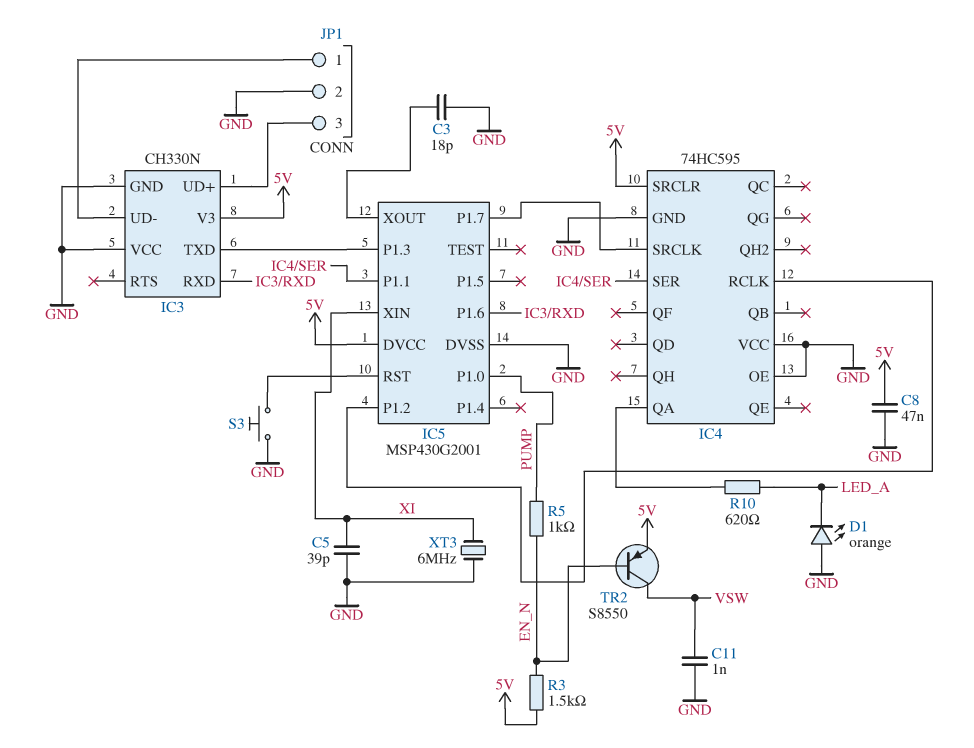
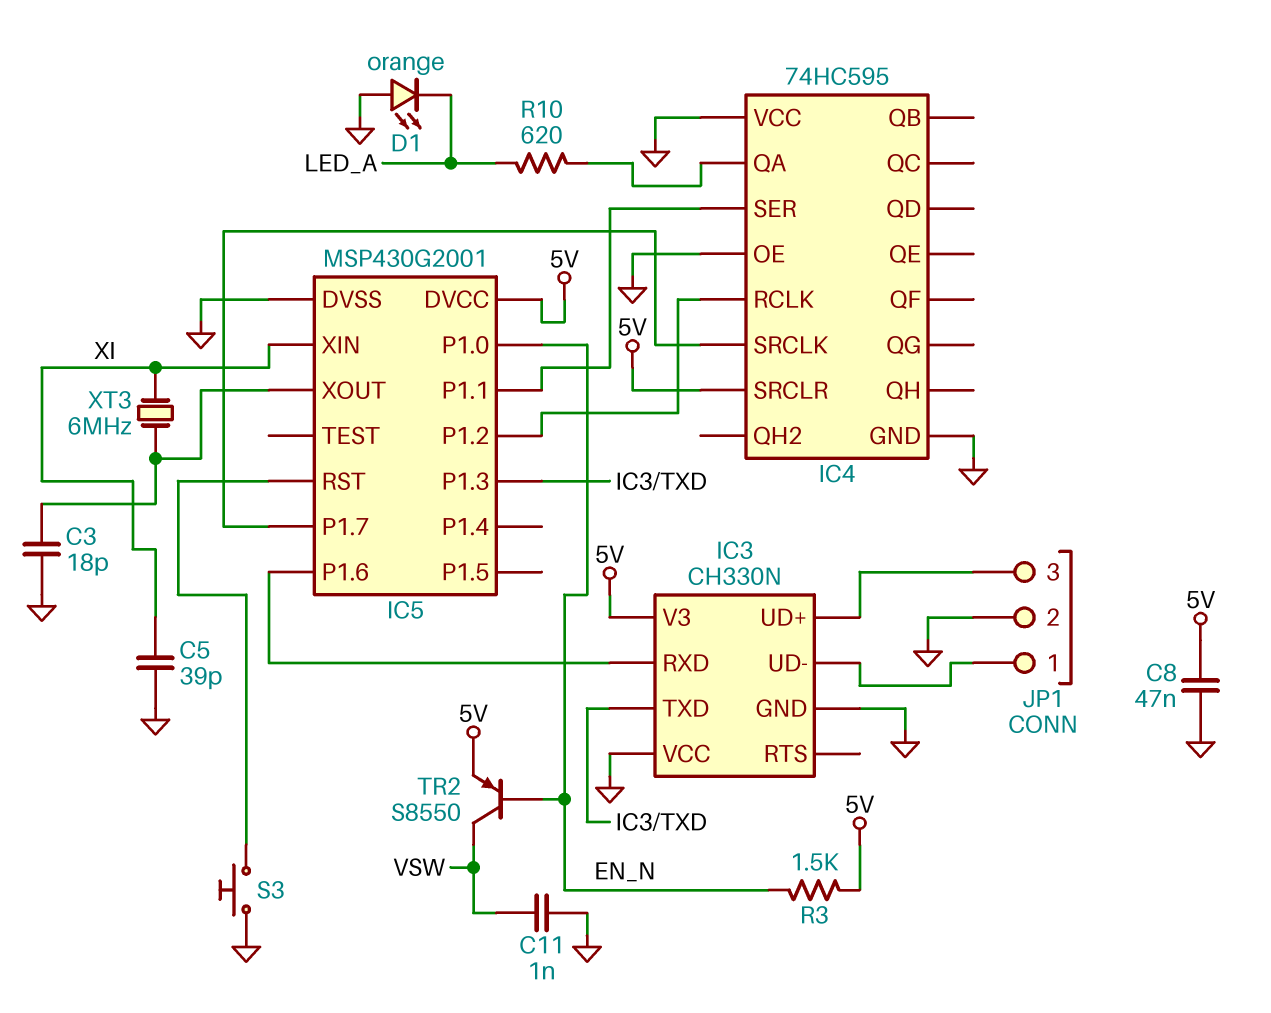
IC5 pin P1.0: PUMP -> EN_N
R5: 1k (EN_N, PUMP) -> none
XT3: 6MHz (GND, XI) -> 6MHz (IC5/XOUT, XI)

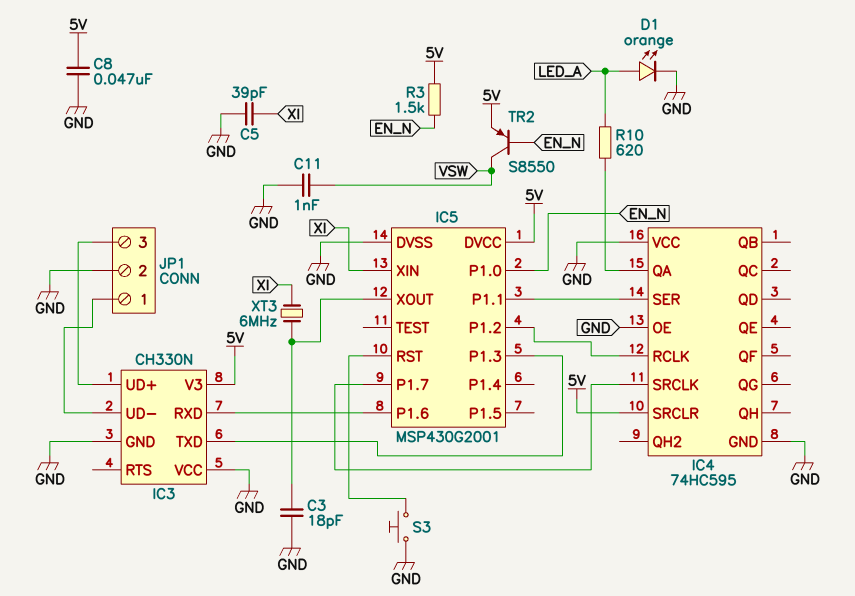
D1: LED orange (A GND, K LED_A) -> LED orange (A LED_A, K GND)

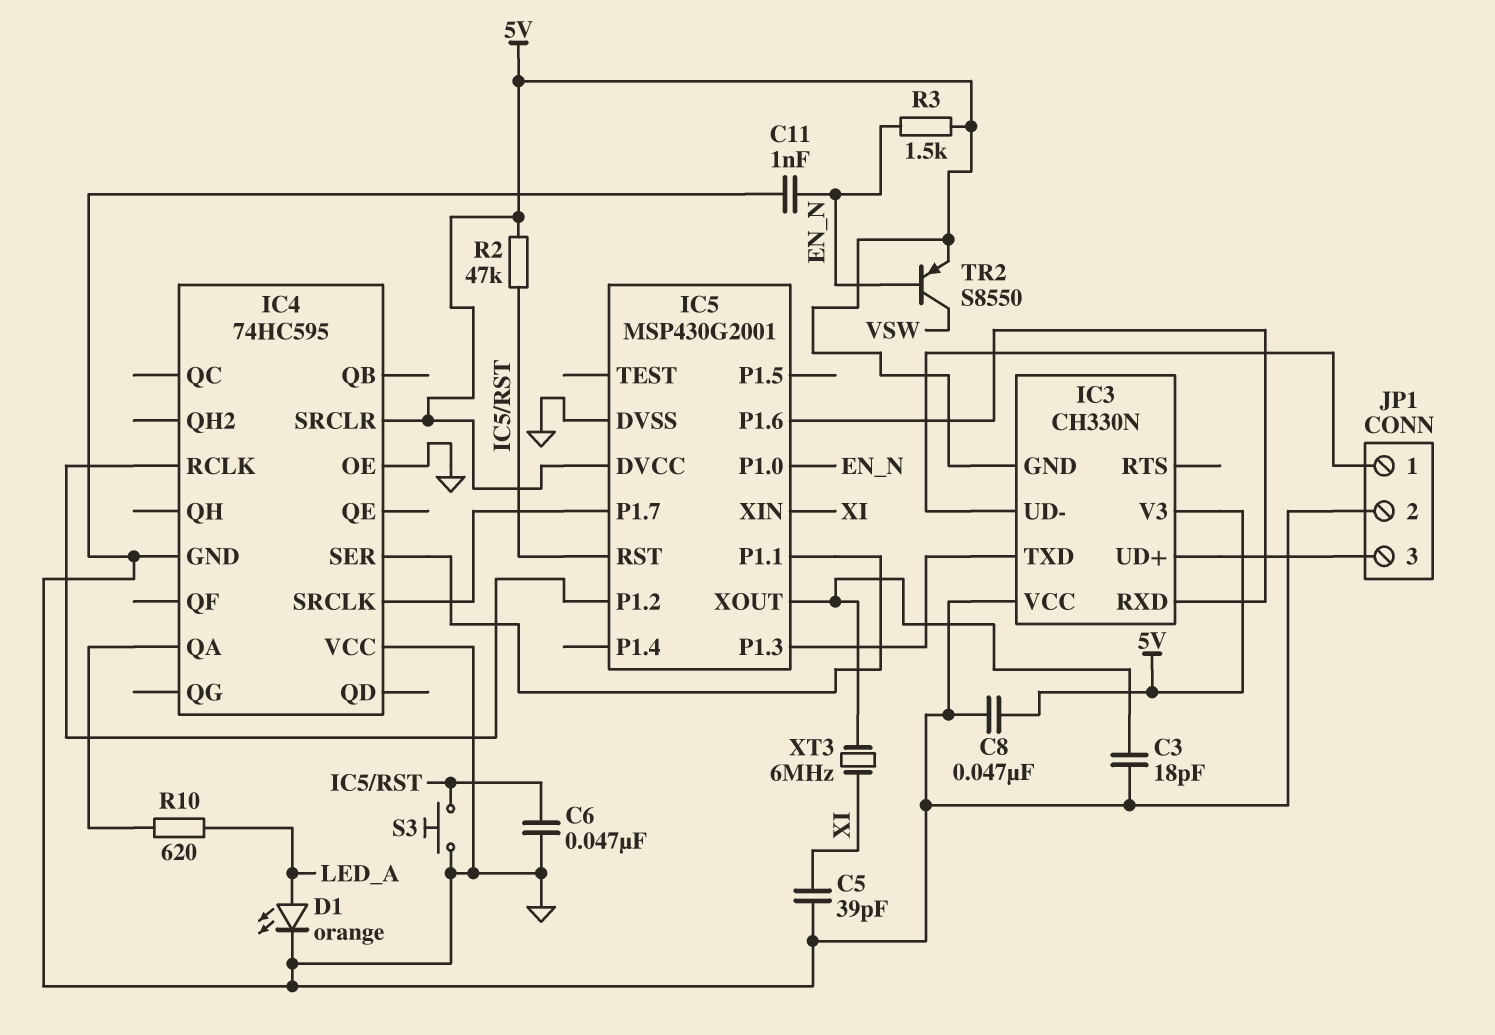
C6: none -> 47nF (GND, IC5/RST)
C11: 1nF (GND, VSW) -> 1nF (EN_N, GND)
IC3 pin GND: GND -> 5V
R2: none -> 47k (5V, IC5/RST)

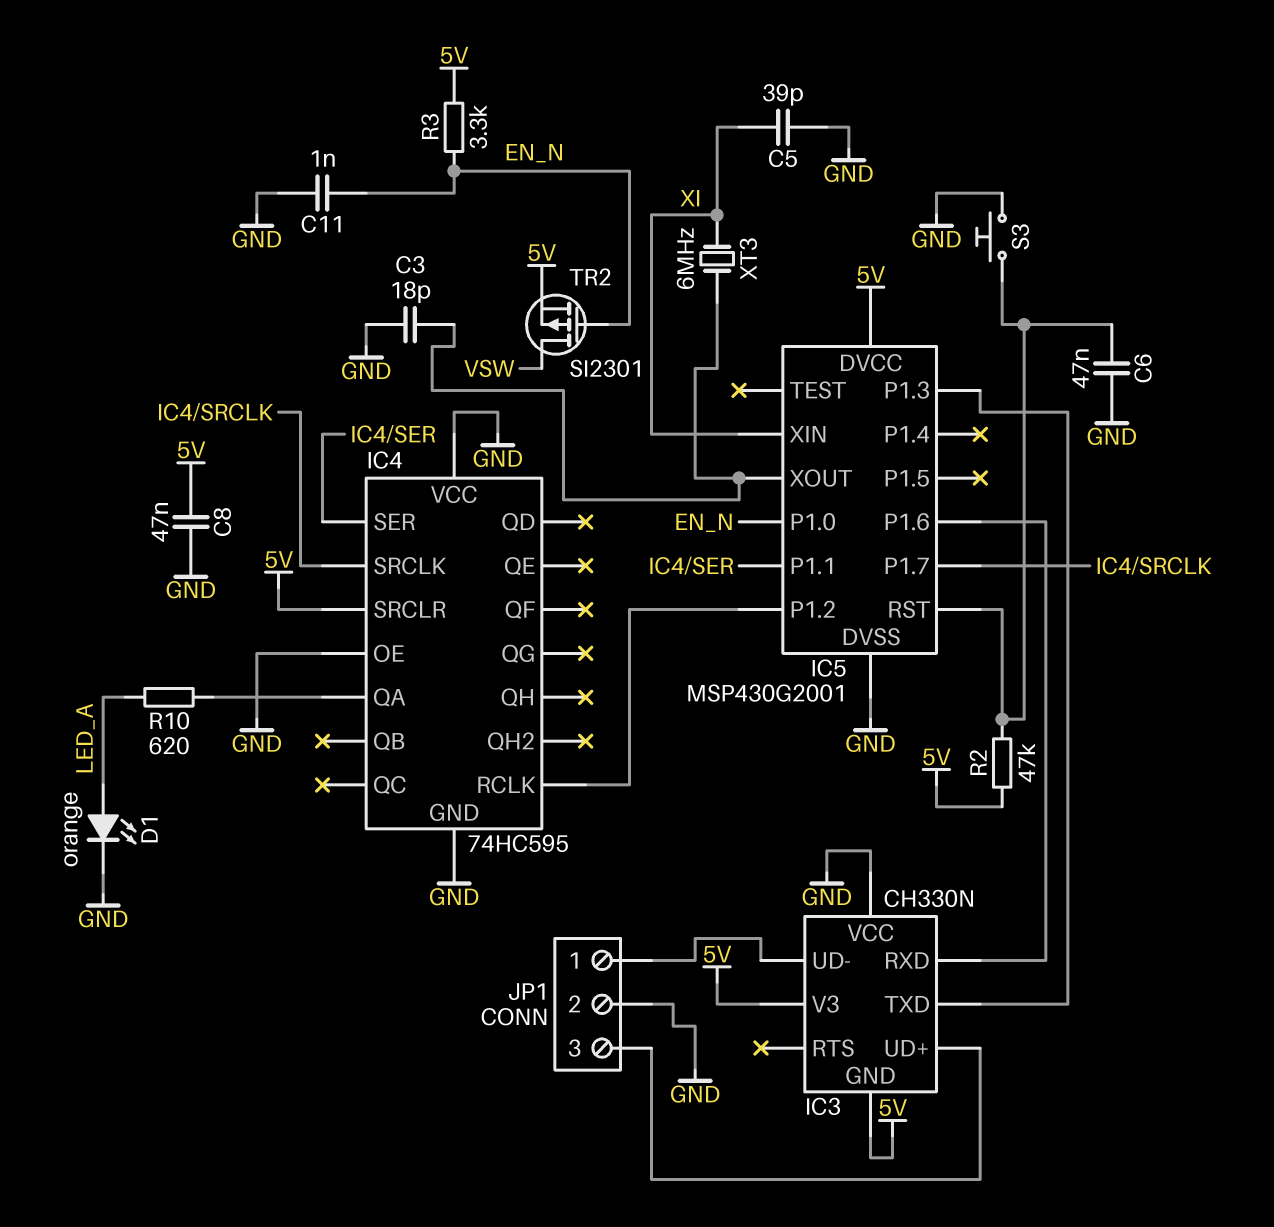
R3: 1.5k (5V, EN_N) -> 3.3k (5V, EN_N)
TR2: PNP S8550 (B EN_N, C VSW, E 5V) -> PMOS SI2301 (G EN_N, D VSW, S 5V)

